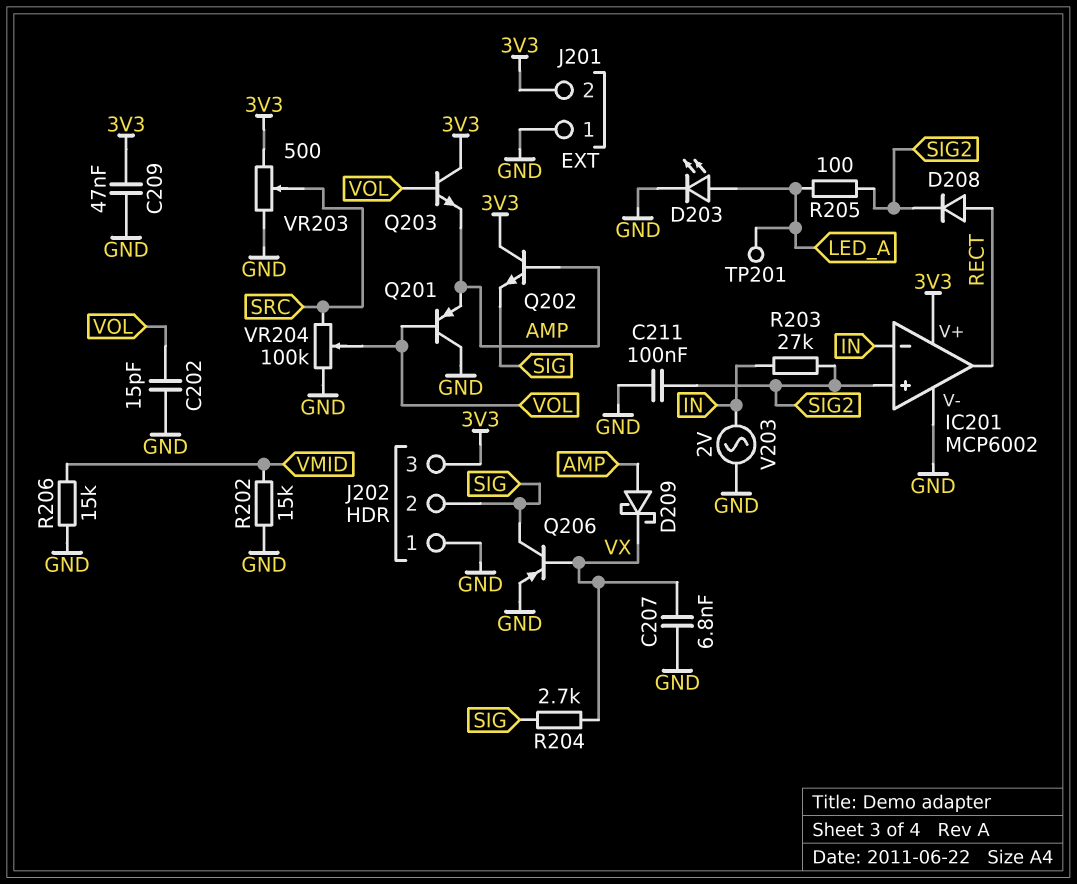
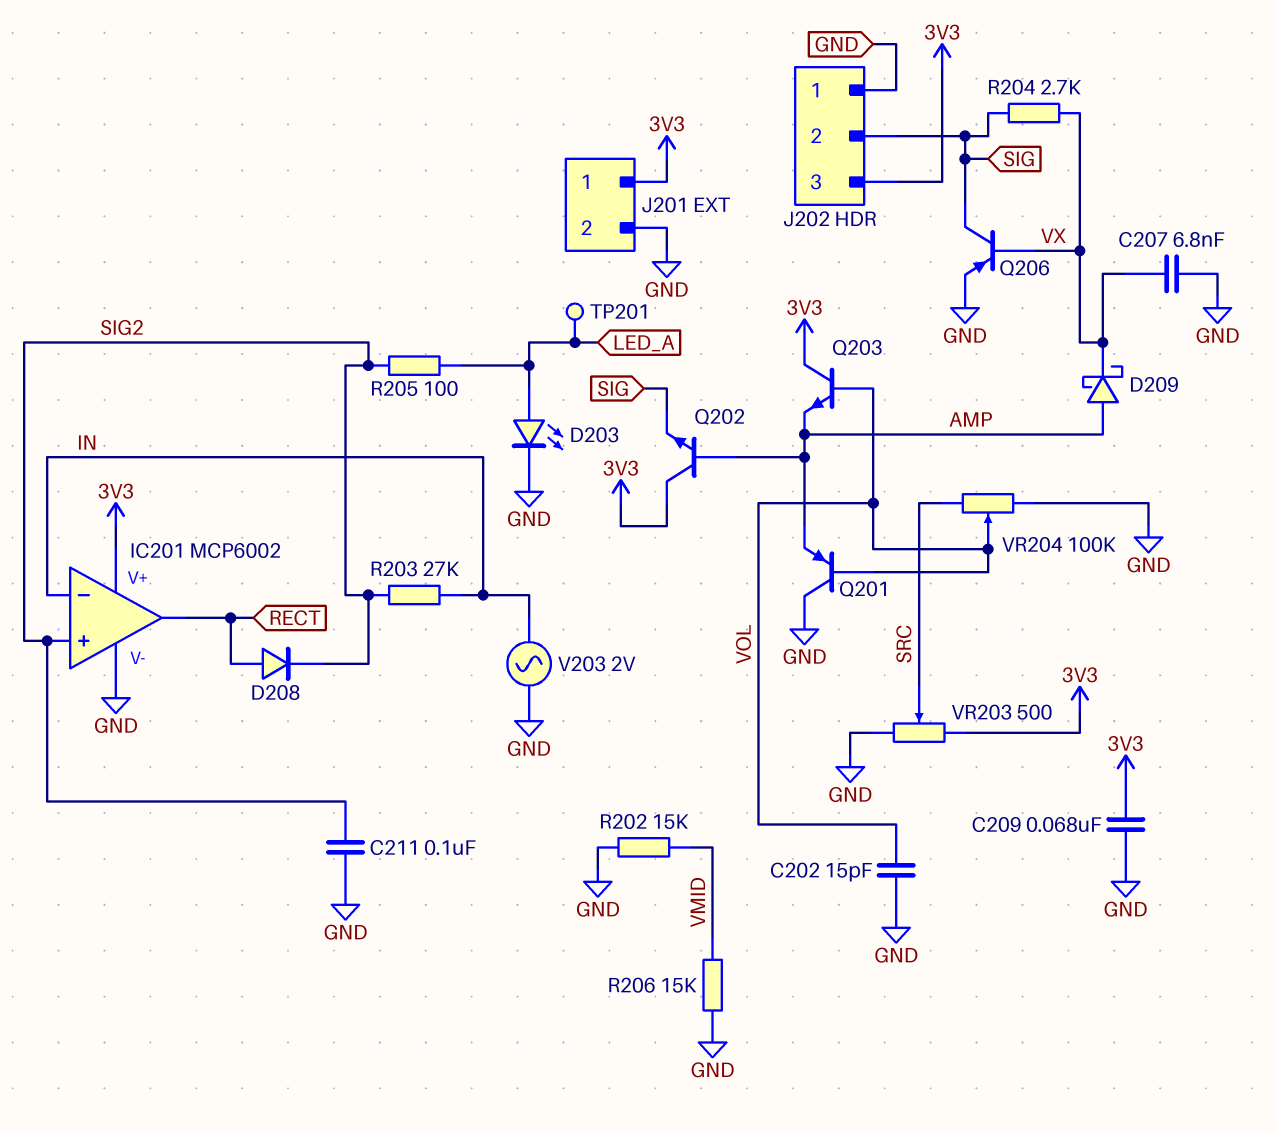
C209: 47nF (3V3, GND) -> 68nF (3V3, GND)
J201 pin 1: GND -> 3V3
J201 pin 2: 3V3 -> GND

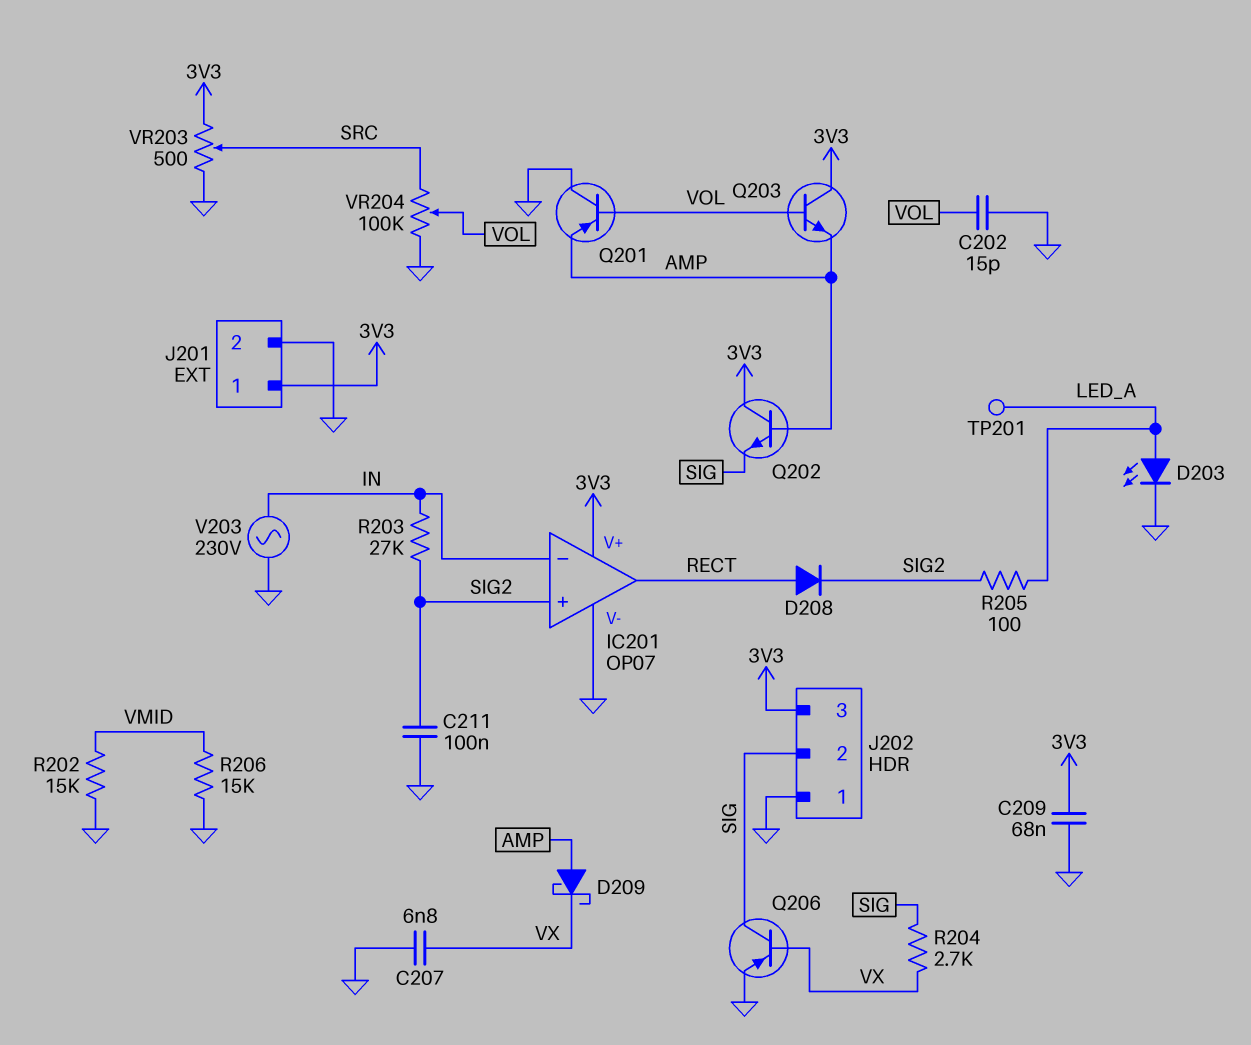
IC201: MCP6002 -> OP07
V203: AC 2V (GND, IN) -> AC 230V (GND, IN)

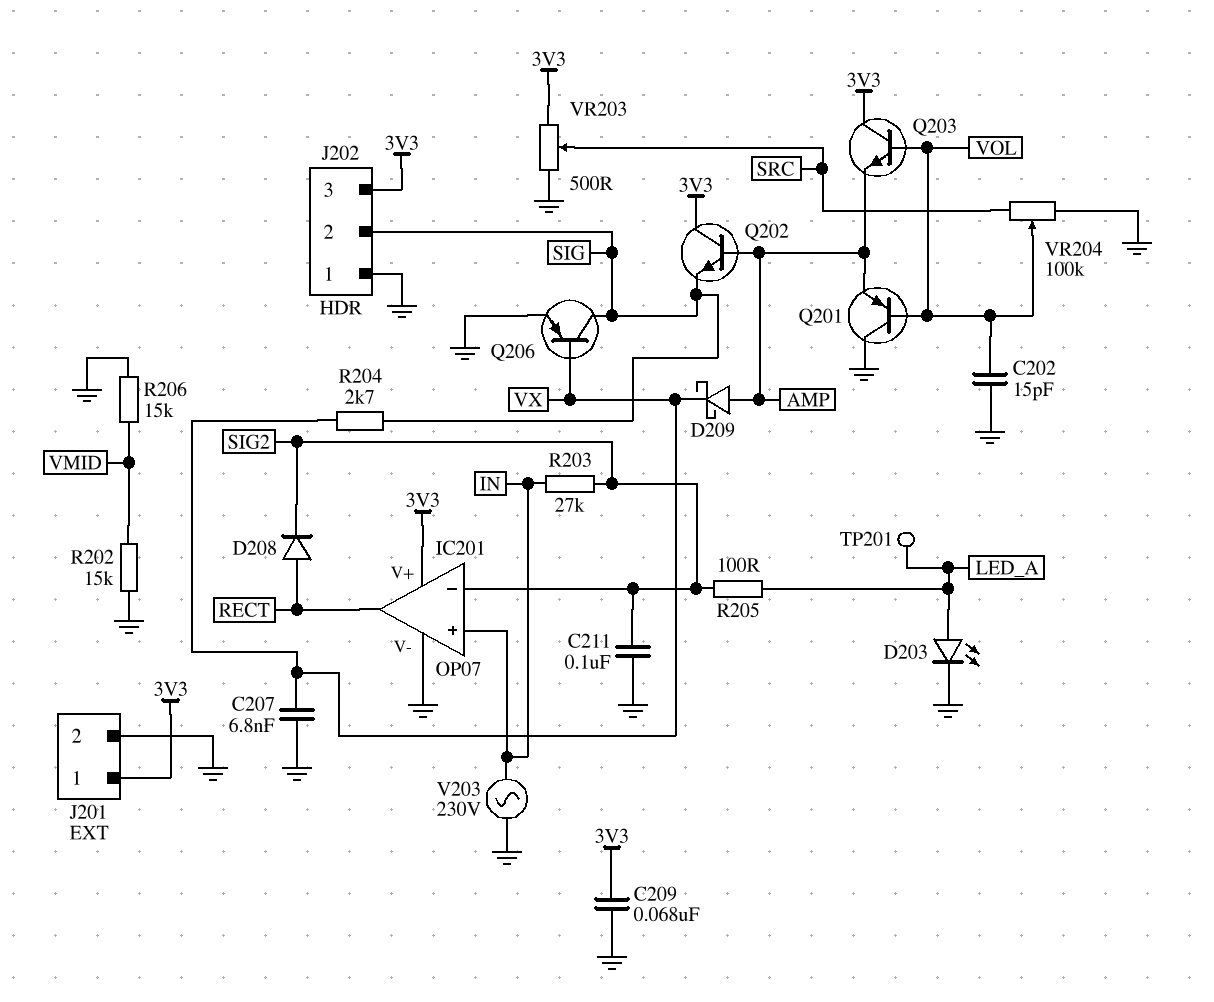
IC201 pin in+: SIG2 -> IN
IC201 pin in-: IN -> SIG2

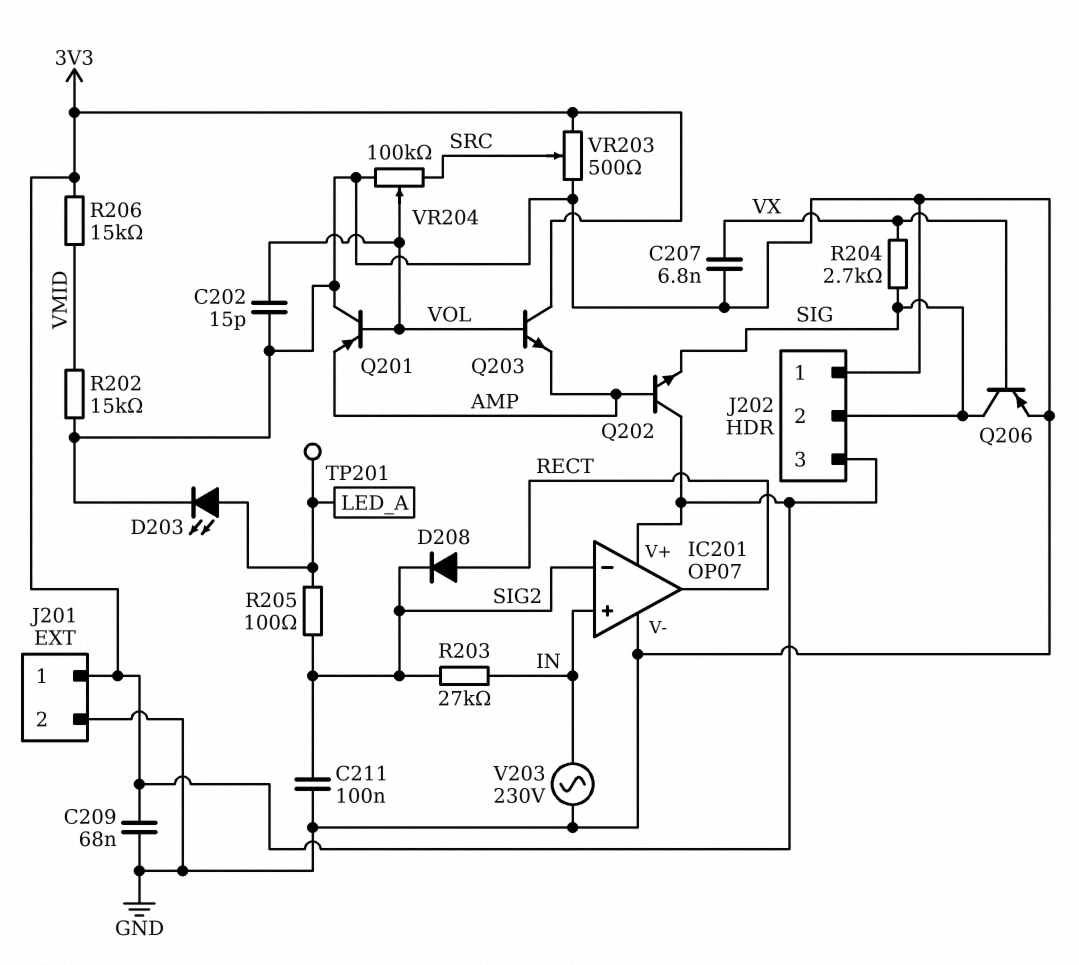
D209: schottky (A AMP, K VX) -> none
R206: 15k (GND, VMID) -> 15k (3V3, VMID)

